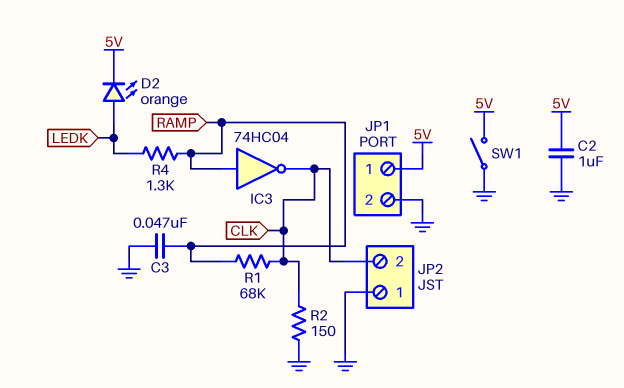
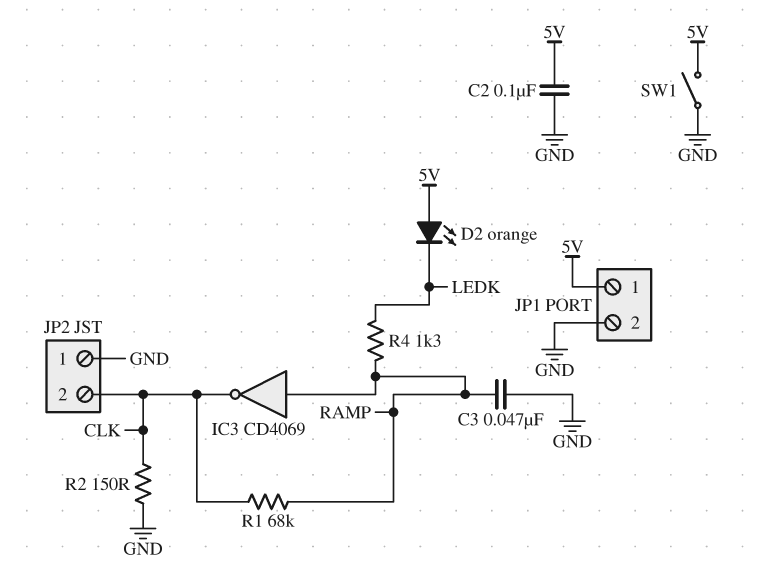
C2: 1uF (5V, GND) -> 100nF (5V, GND)
D2: LED orange (A LEDK, K 5V) -> LED orange (A 5V, K LEDK)
IC3: NOT 74HC04 (in RAMP, out CLK) -> NOT CD4069 (in RAMP, out CLK)

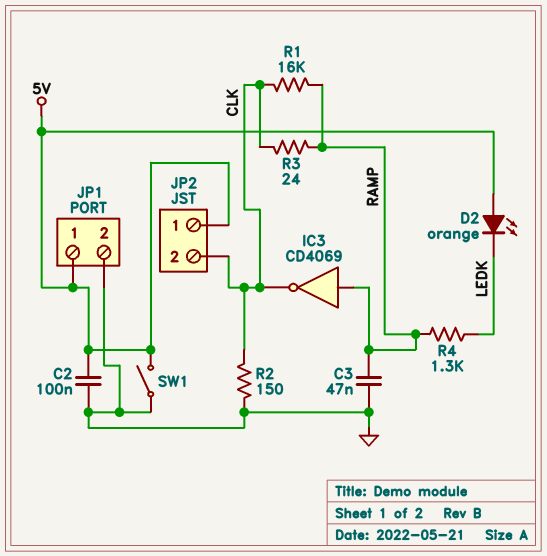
JP2 pin 1: GND -> 5V
R1: 68k (CLK, RAMP) -> 16k (CLK, RAMP)
R3: none -> 24 (CLK, RAMP)

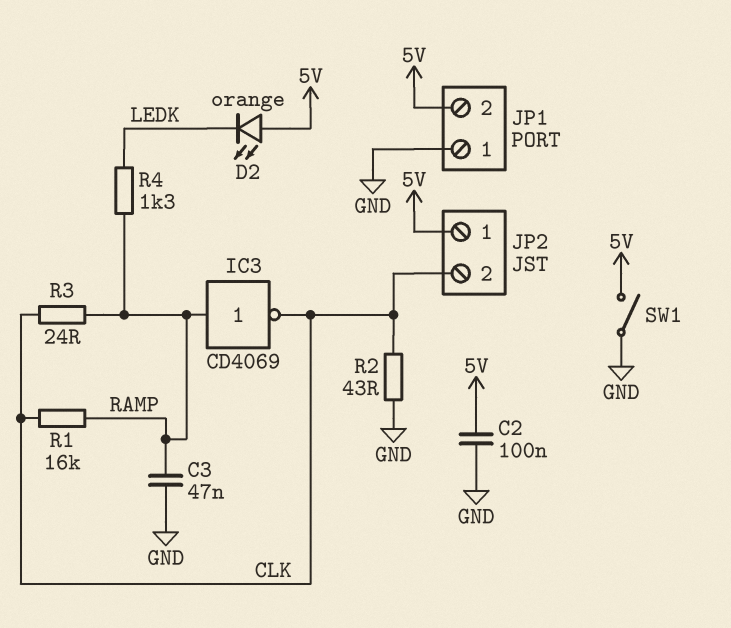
JP1 pin 1: 5V -> GND
JP1 pin 2: GND -> 5V
R2: 150 (CLK, GND) -> 43 (CLK, GND)

